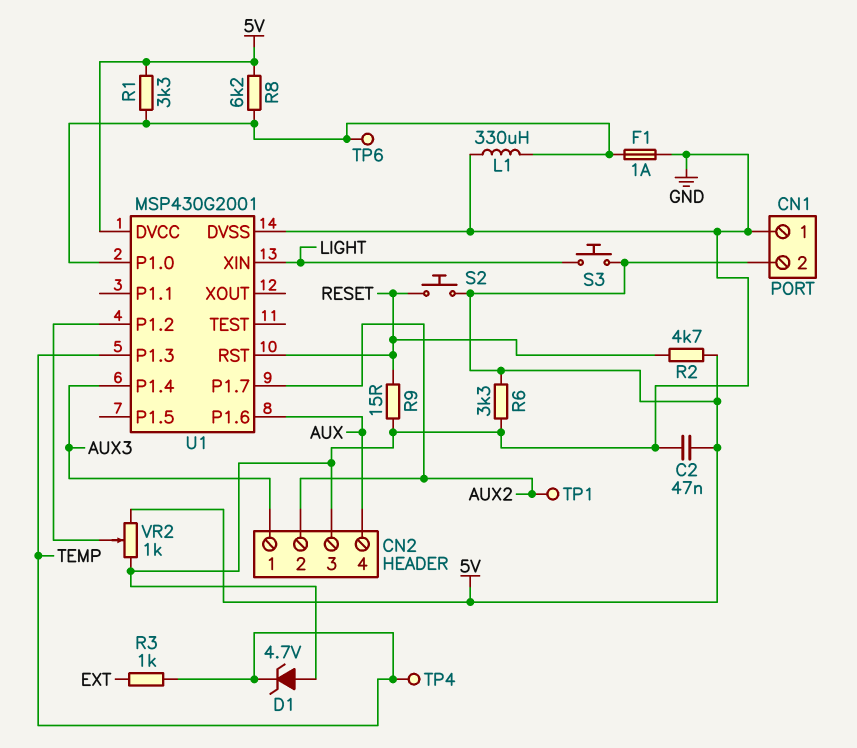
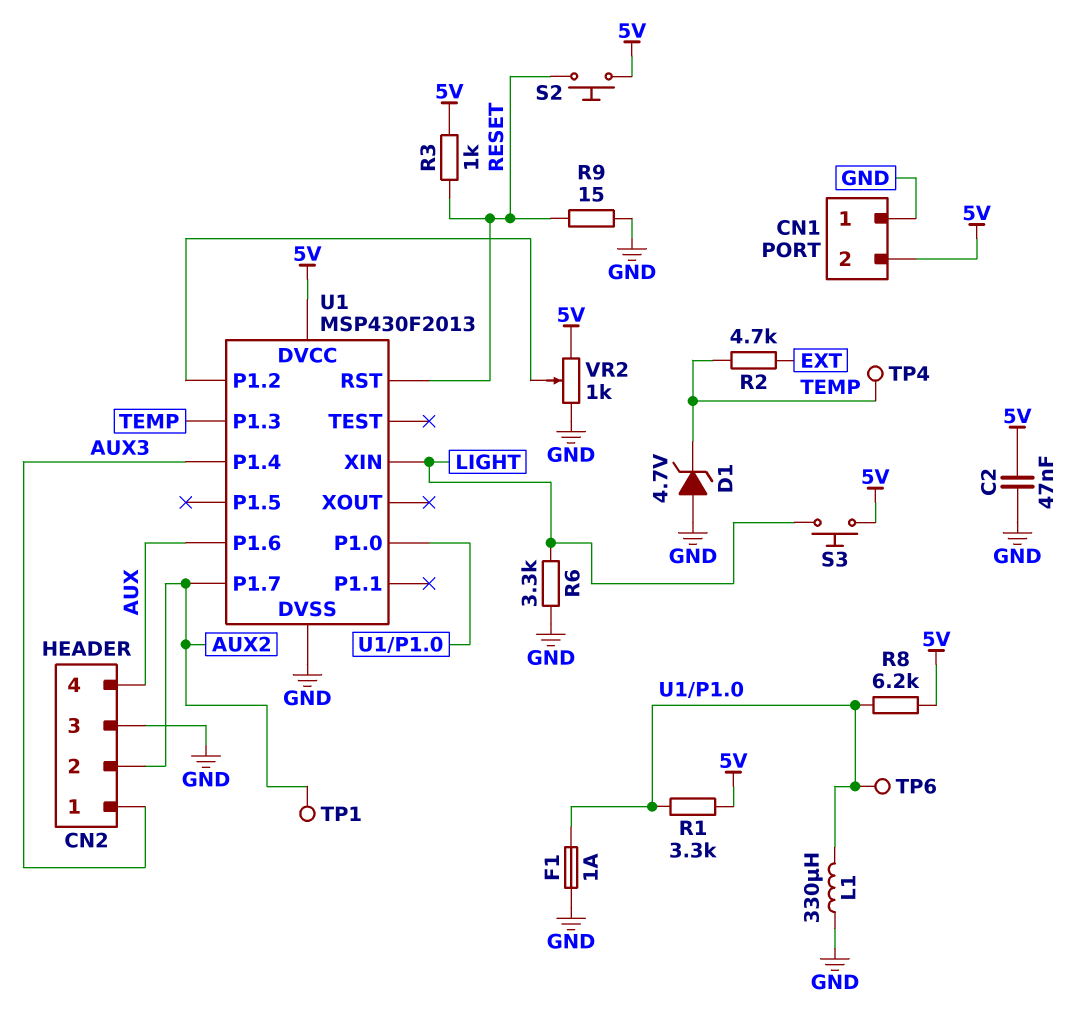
R2: 4.7k (5V, RESET) -> 4.7k (EXT, TEMP)
R3: 1k (EXT, TEMP) -> 1k (5V, RESET)
R6: 3.3k (5V, GND) -> 3.3k (GND, LIGHT)
U1: MSP430G2001 -> MSP430F2013

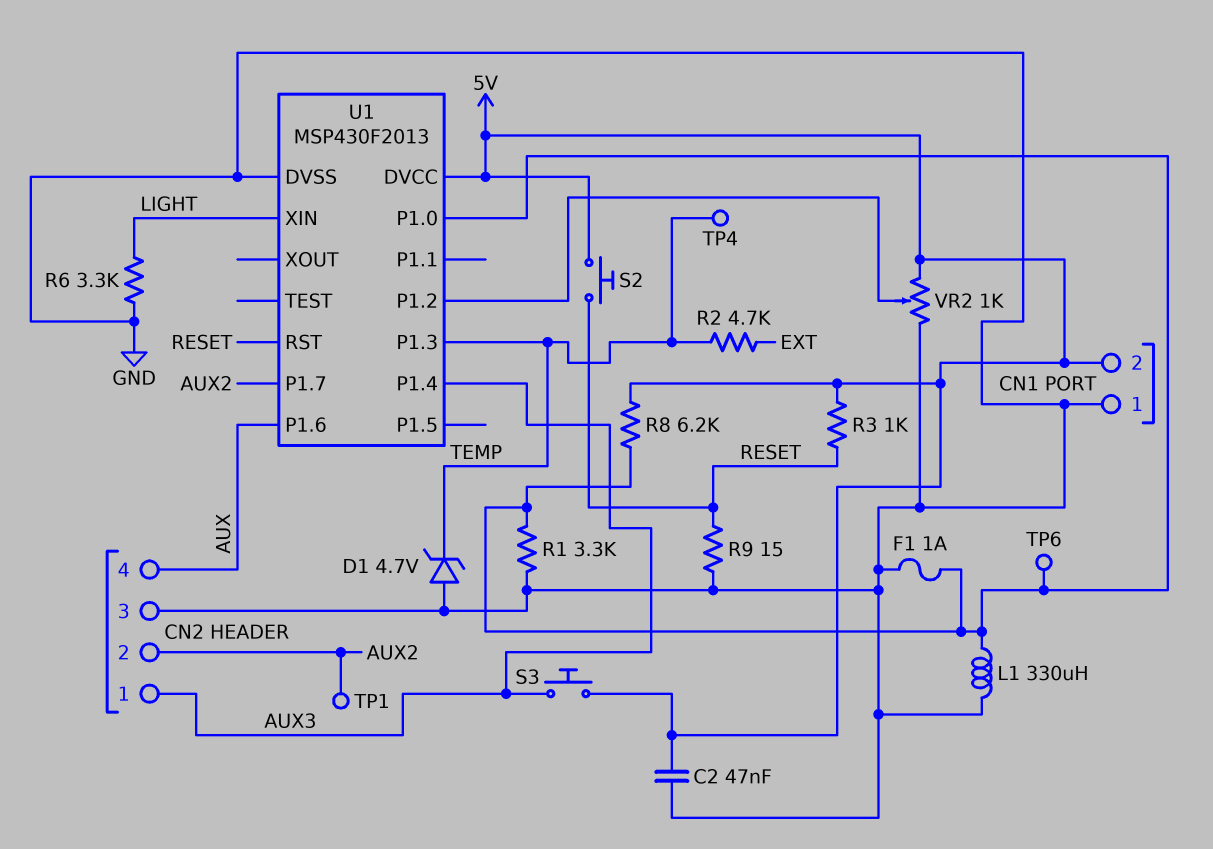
R1: 3.3k (5V, U1/P1.0) -> 3.3k (GND, U1/P1.0)
S3: button (5V, LIGHT) -> button (5V, AUX3)

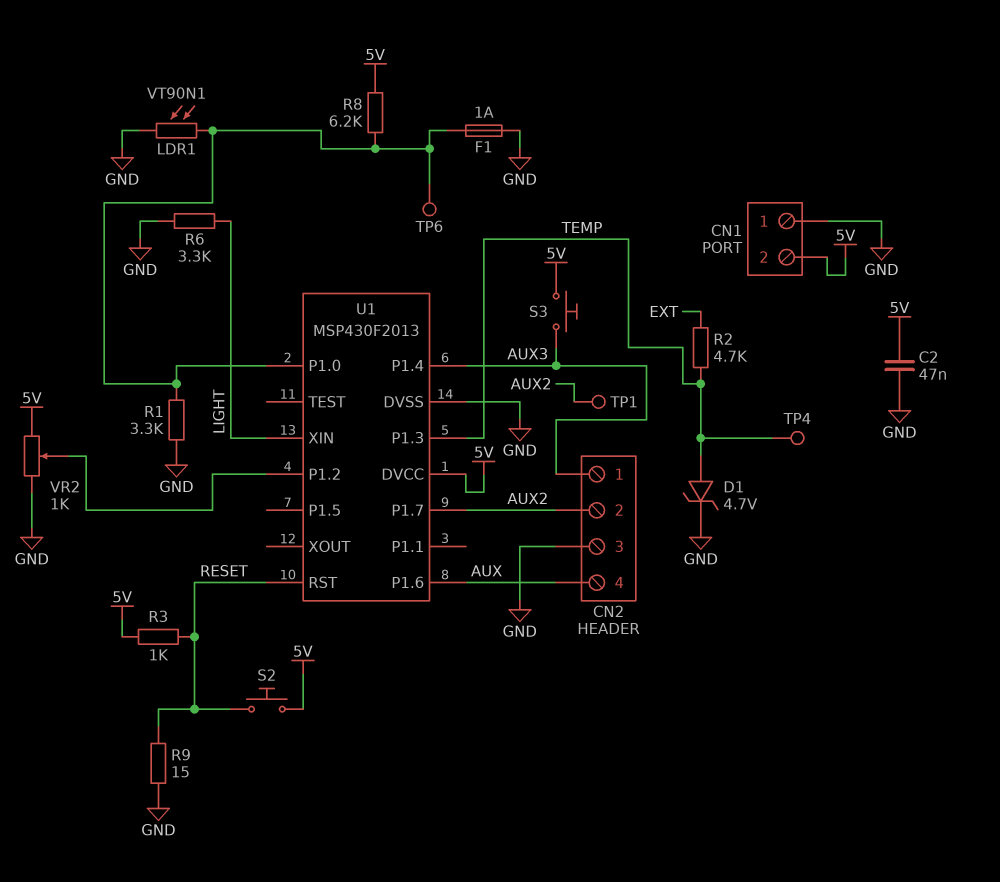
D1: zener 4.7V (A GND, K TEMP) -> zener 4.7V (A TEMP, K GND)
L1: 330uH (GND, U1/P1.0) -> none
LDR1: none -> VT90N1 (GND, U1/P1.0)

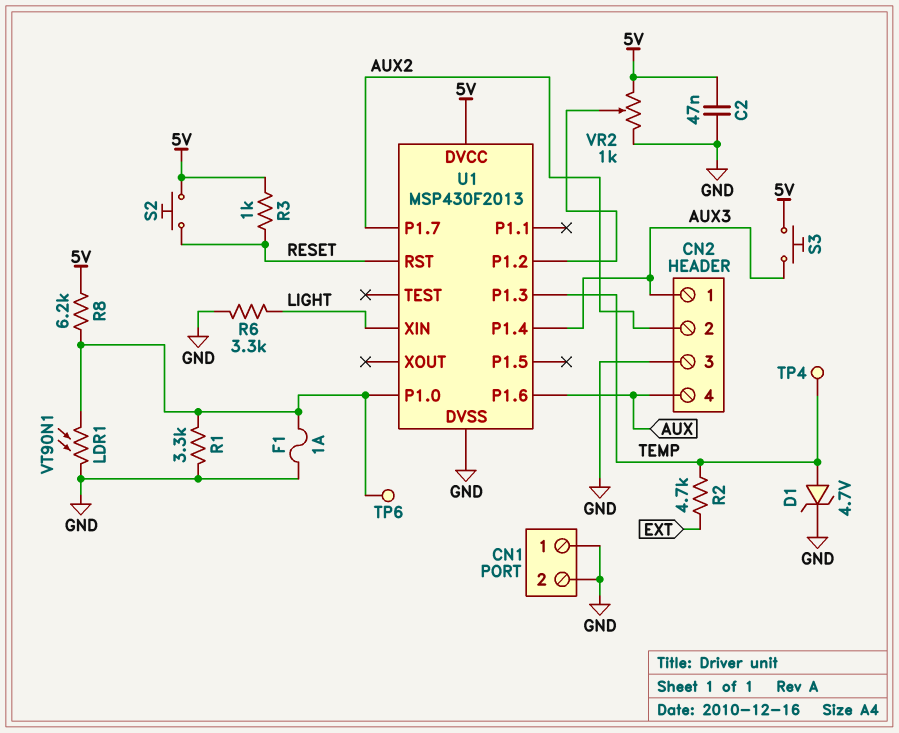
CN1 pin 2: 5V -> GND
R9: 15 (GND, RESET) -> none
TP1: test point (AUX2) -> none

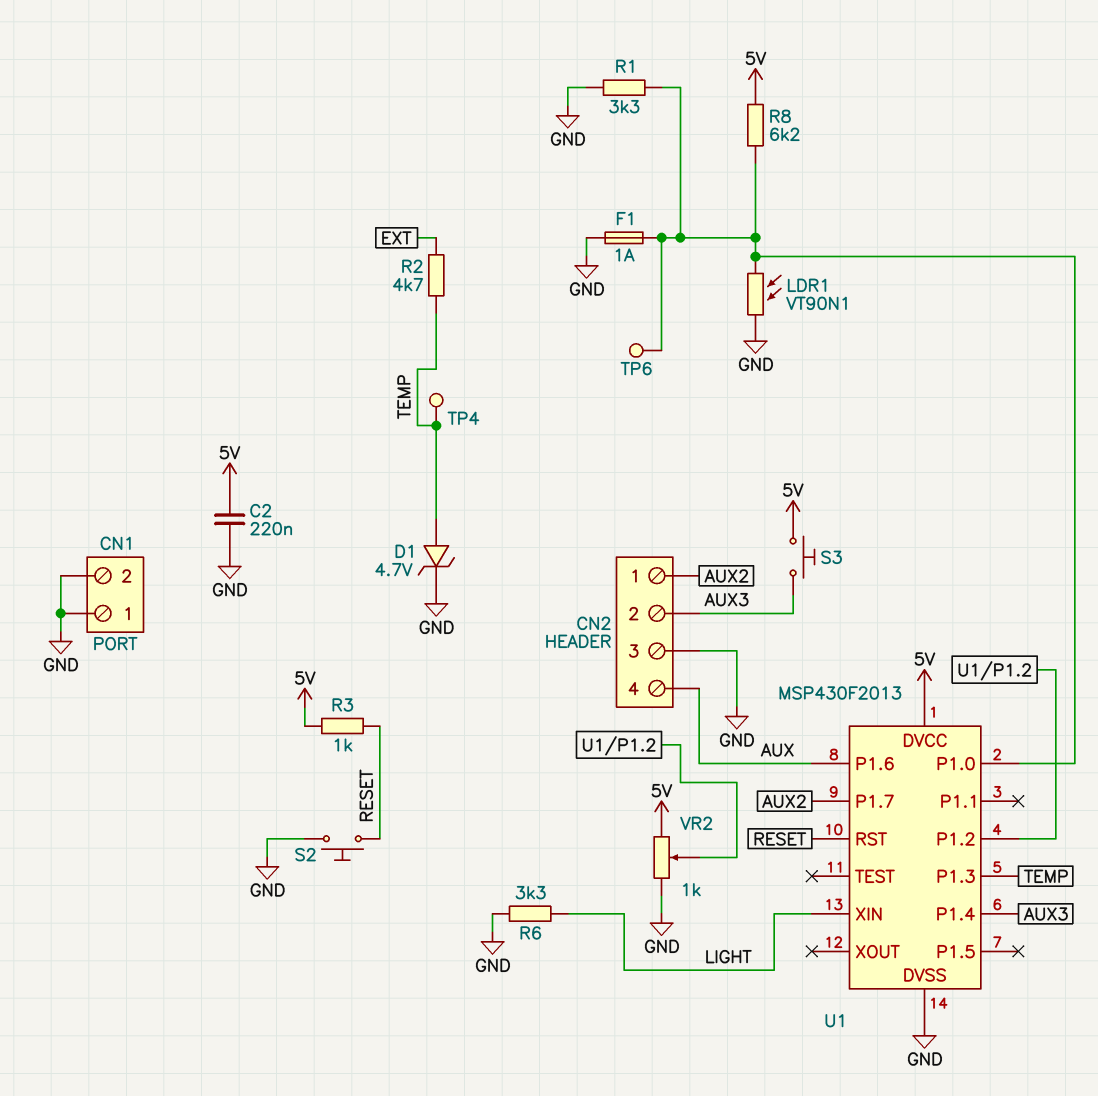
C2: 47nF (5V, GND) -> 220nF (5V, GND)
CN2 pin 1: AUX3 -> AUX2
CN2 pin 2: AUX2 -> AUX3
S2: button (5V, RESET) -> button (GND, RESET)

